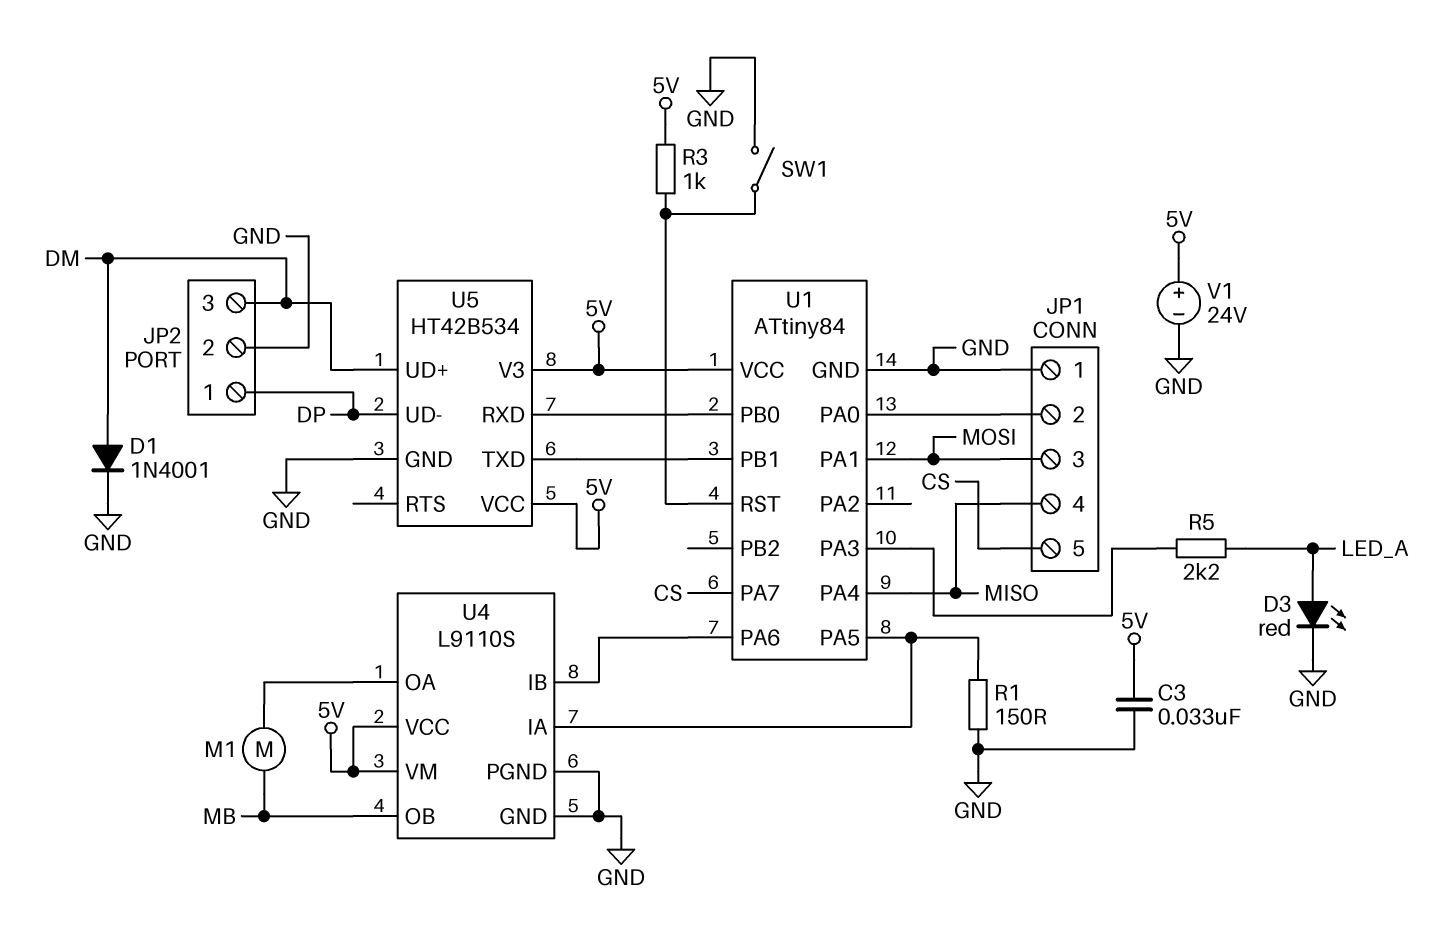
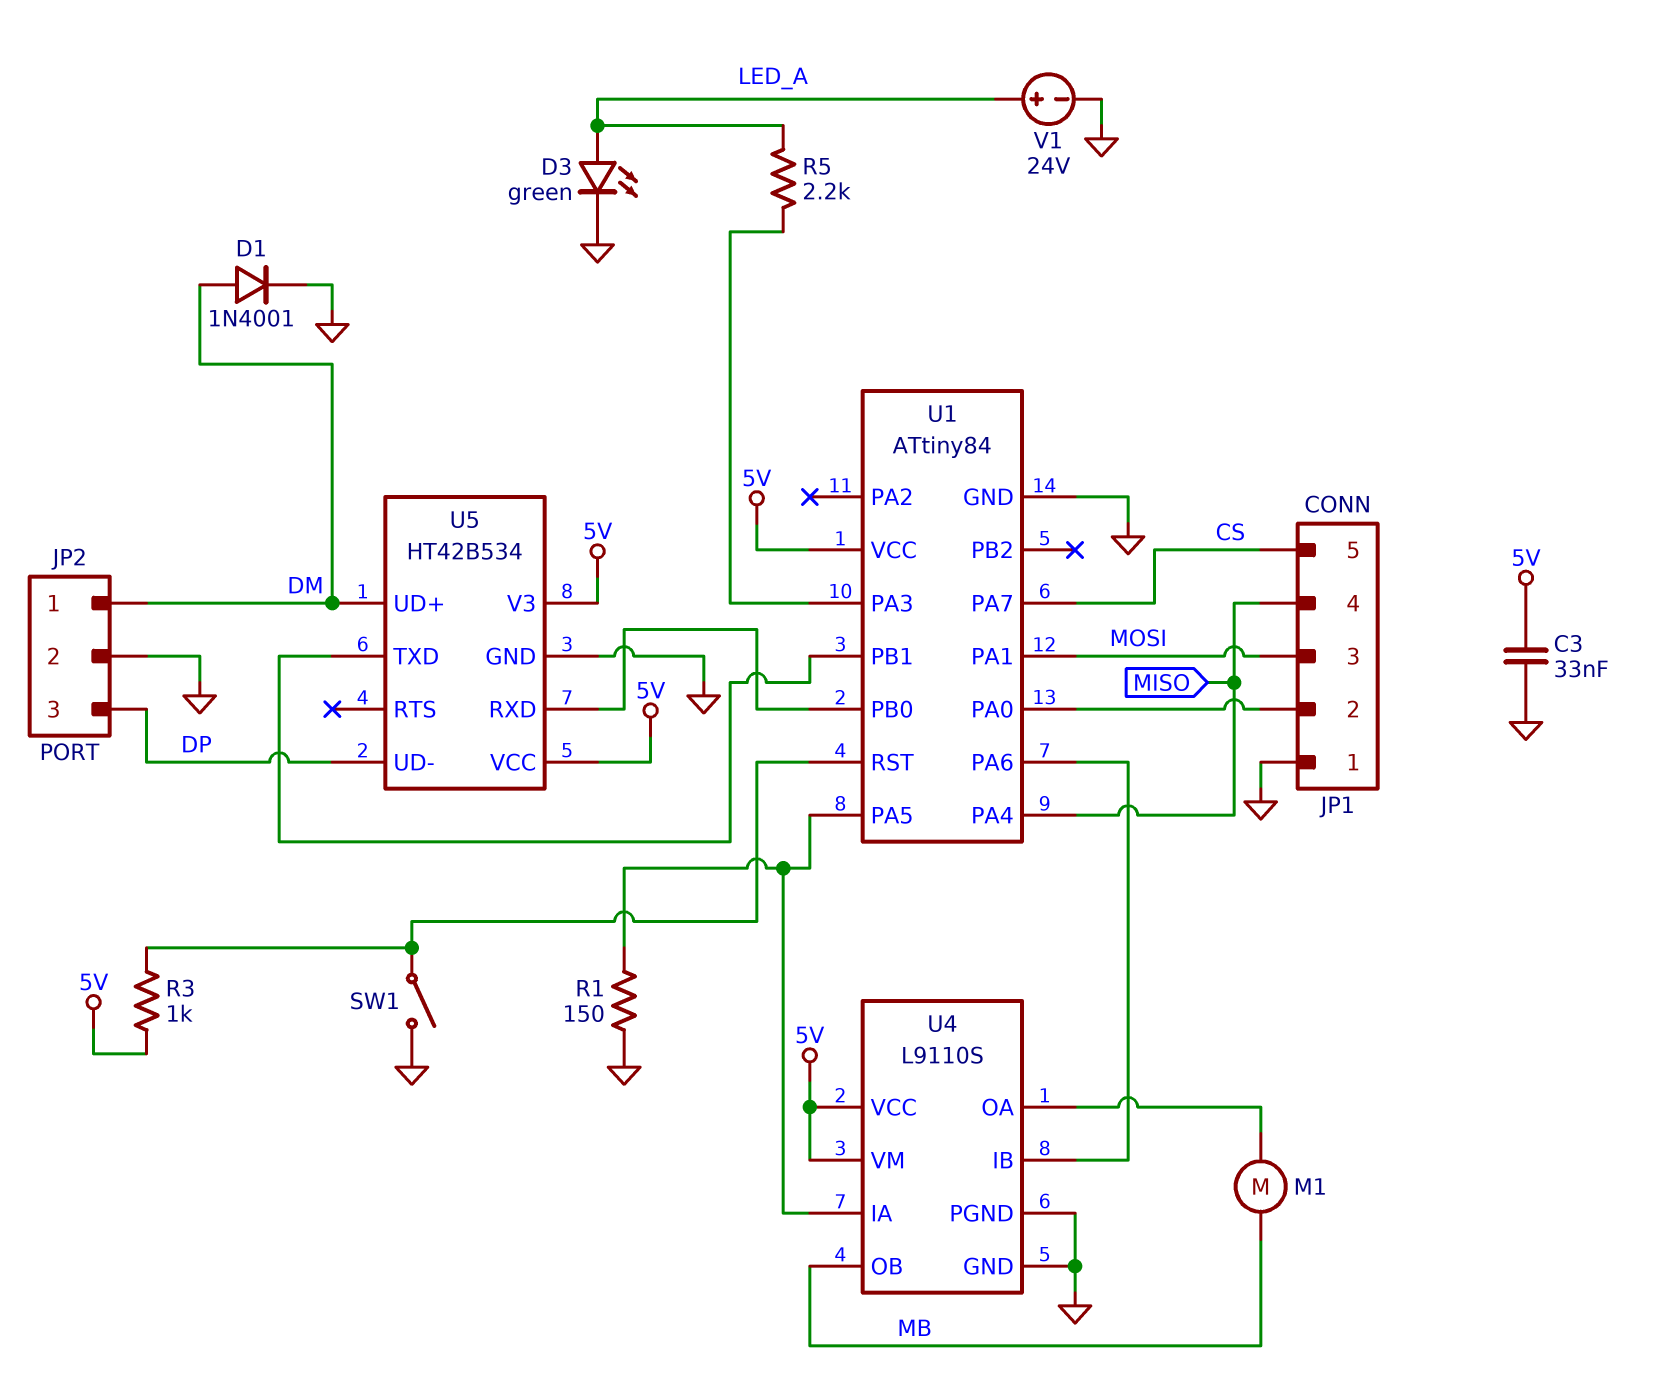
D3: LED red (A LED_A, K GND) -> LED green (A LED_A, K GND)
JP2 pin 1: DP -> DM
JP2 pin 3: DM -> DP
V1: 24V (plus 5V, minus GND) -> 24V (plus LED_A, minus GND)

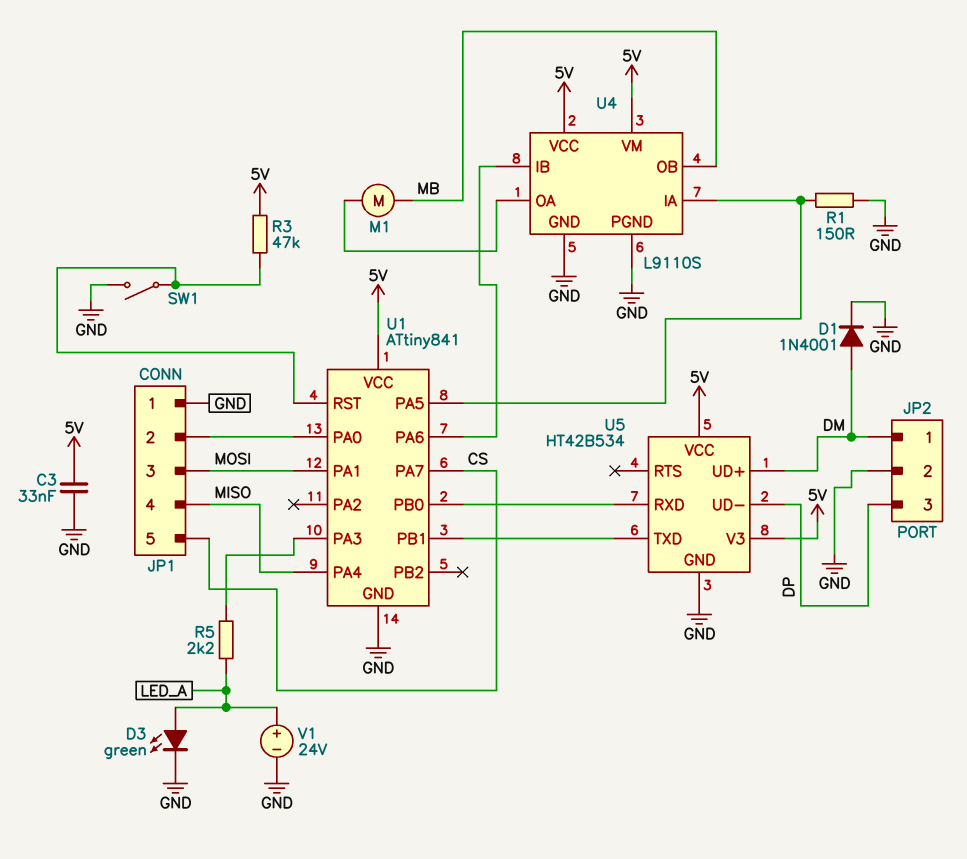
R3: 1k (5V, U1/RST) -> 47k (5V, U1/RST)
U1: ATtiny84 -> ATtiny841

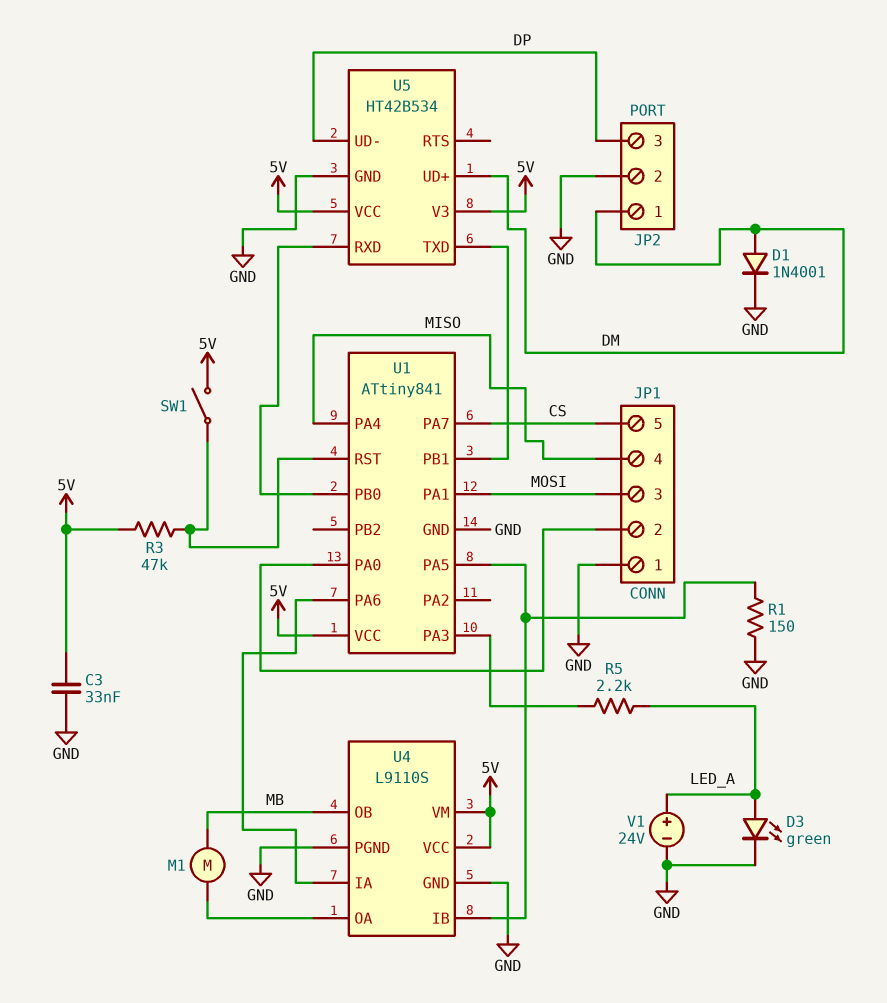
SW1: switch (GND, U1/RST) -> switch (5V, U1/RST)
U4 pin IA: U1/PA5 -> U1/PA6
U4 pin IB: U1/PA6 -> U1/PA5

